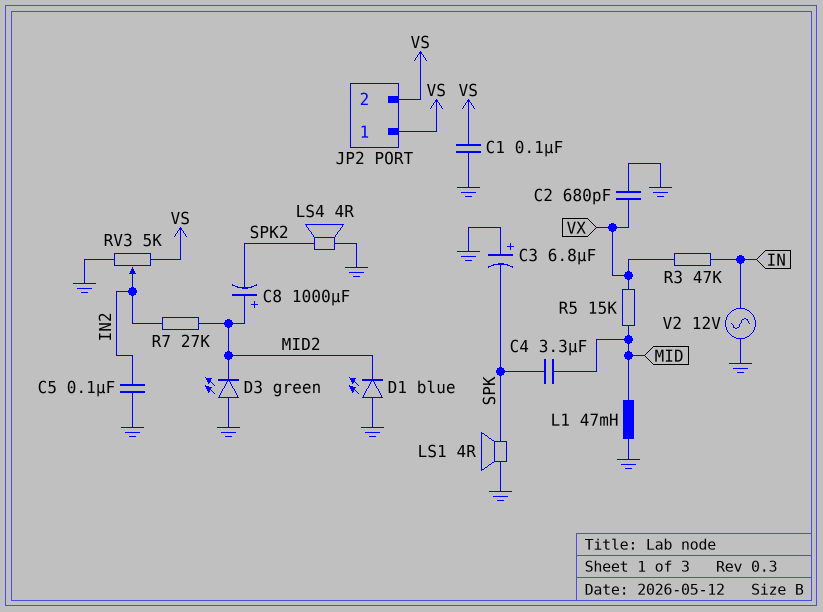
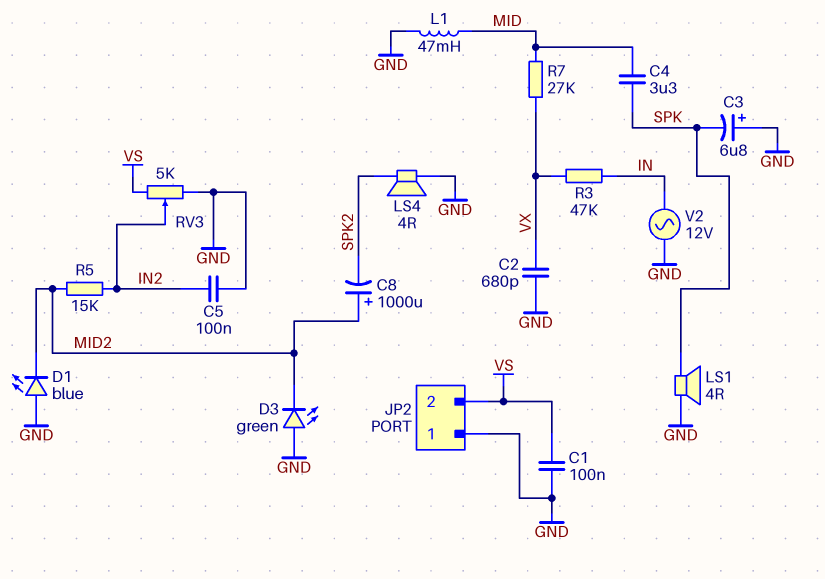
JP2 pin 1: VS -> GND
R5: 15k (MID, VX) -> 15k (IN2, MID2)
R7: 27k (IN2, MID2) -> 27k (MID, VX)

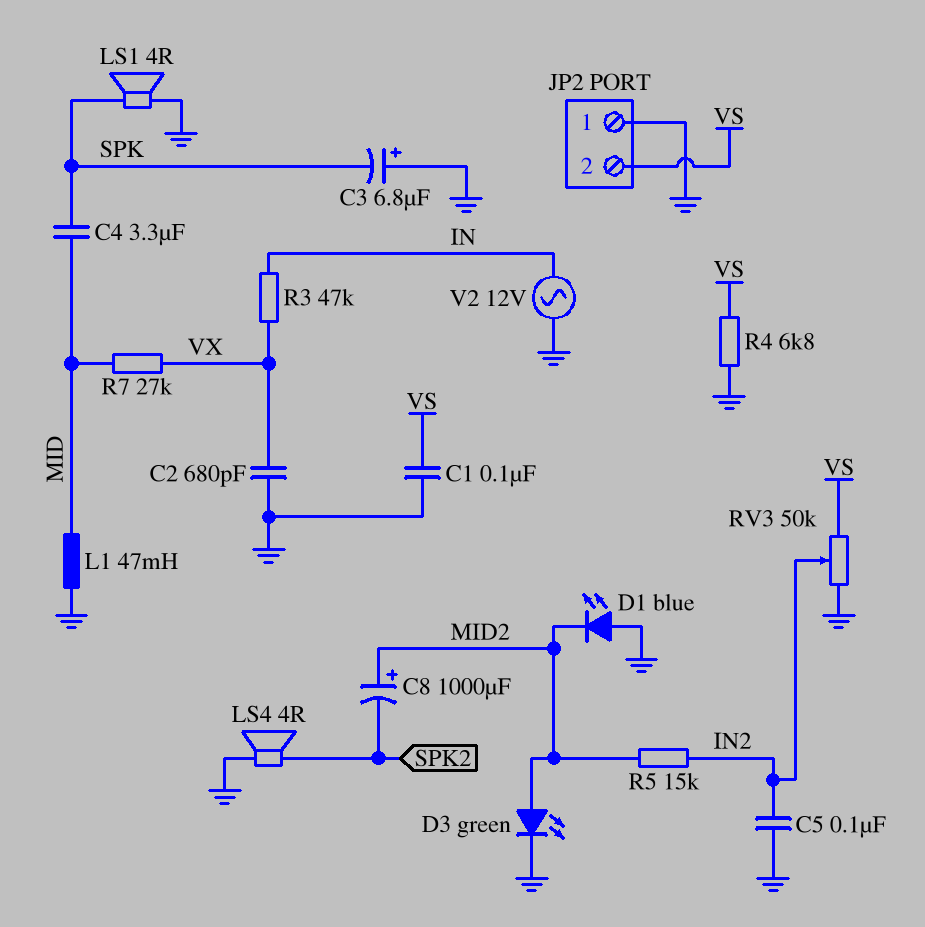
D3: LED green (A GND, K MID2) -> LED green (A MID2, K GND)
R4: none -> 6.8k (GND, VS)
RV3: 5k (GND, VS, wiper IN2) -> 50k (GND, VS, wiper IN2)

